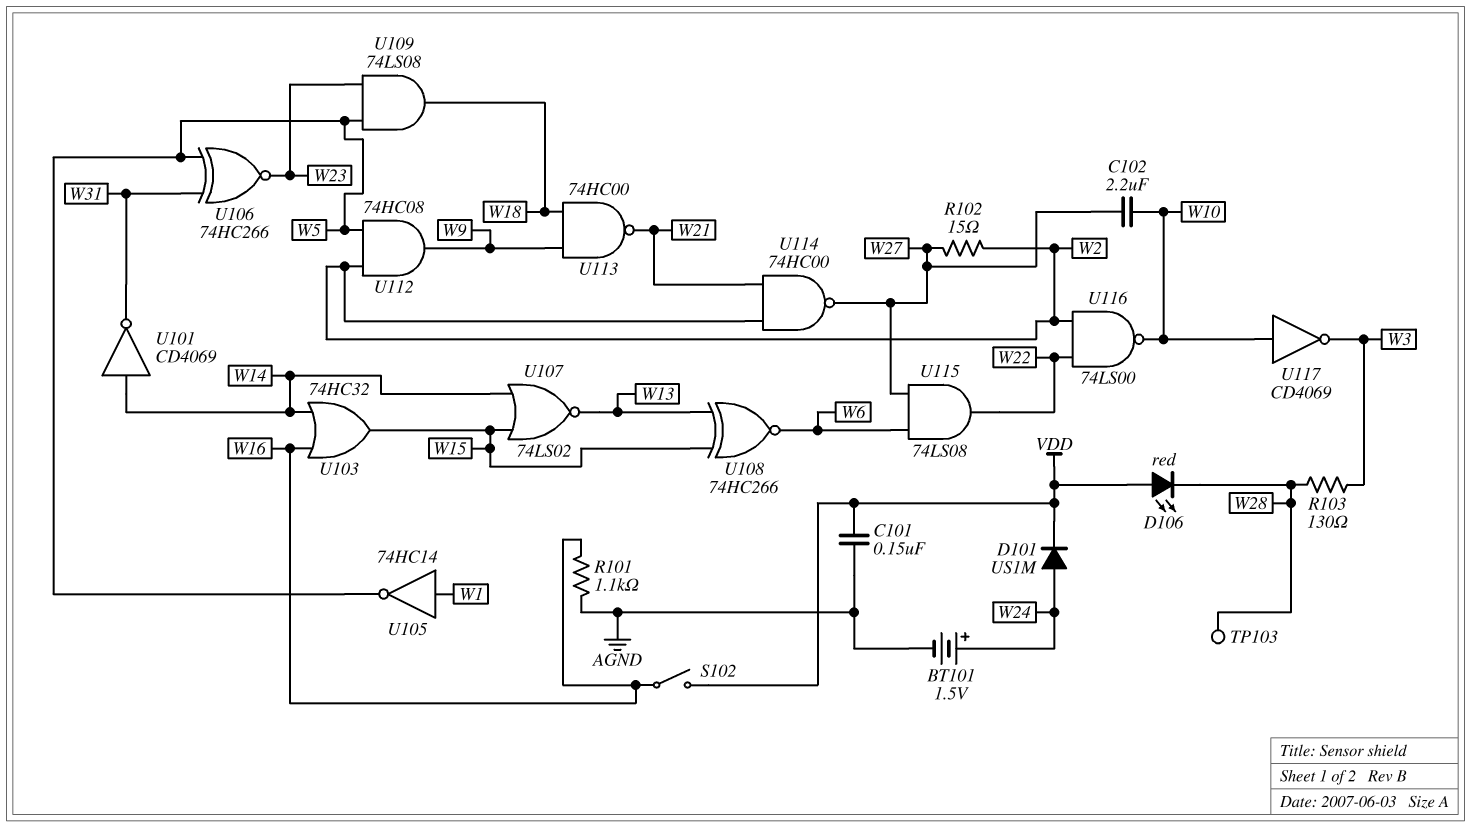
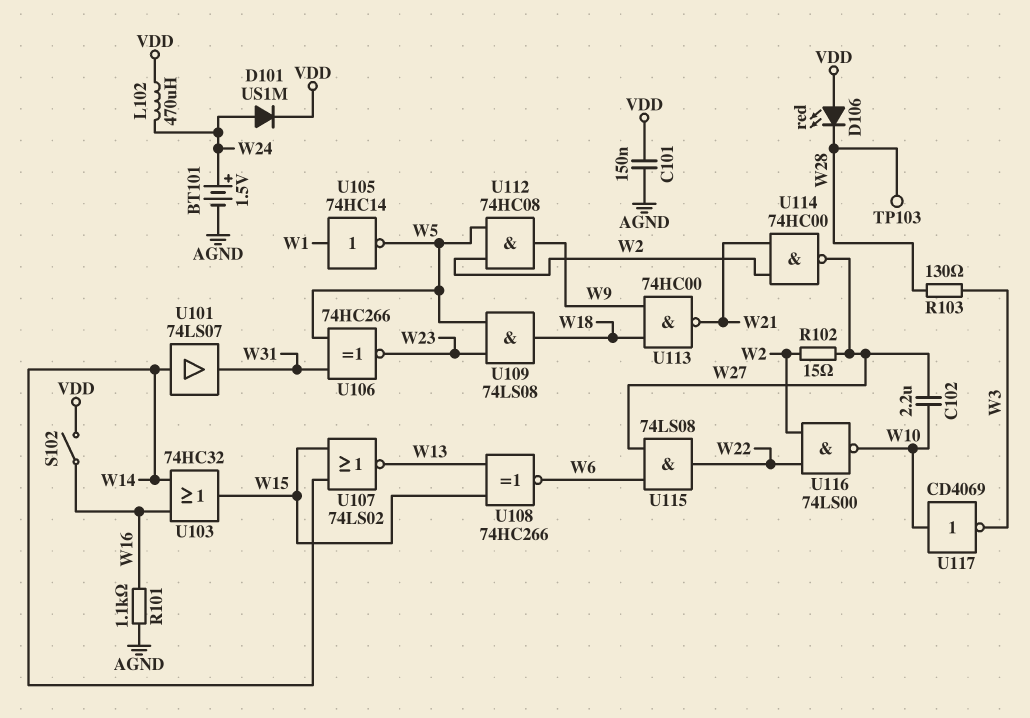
L102: none -> 470uH (VDD, W24)
U101: NOT CD4069 (in W14, out W31) -> buffer 74LS07 (in W14, out W31)

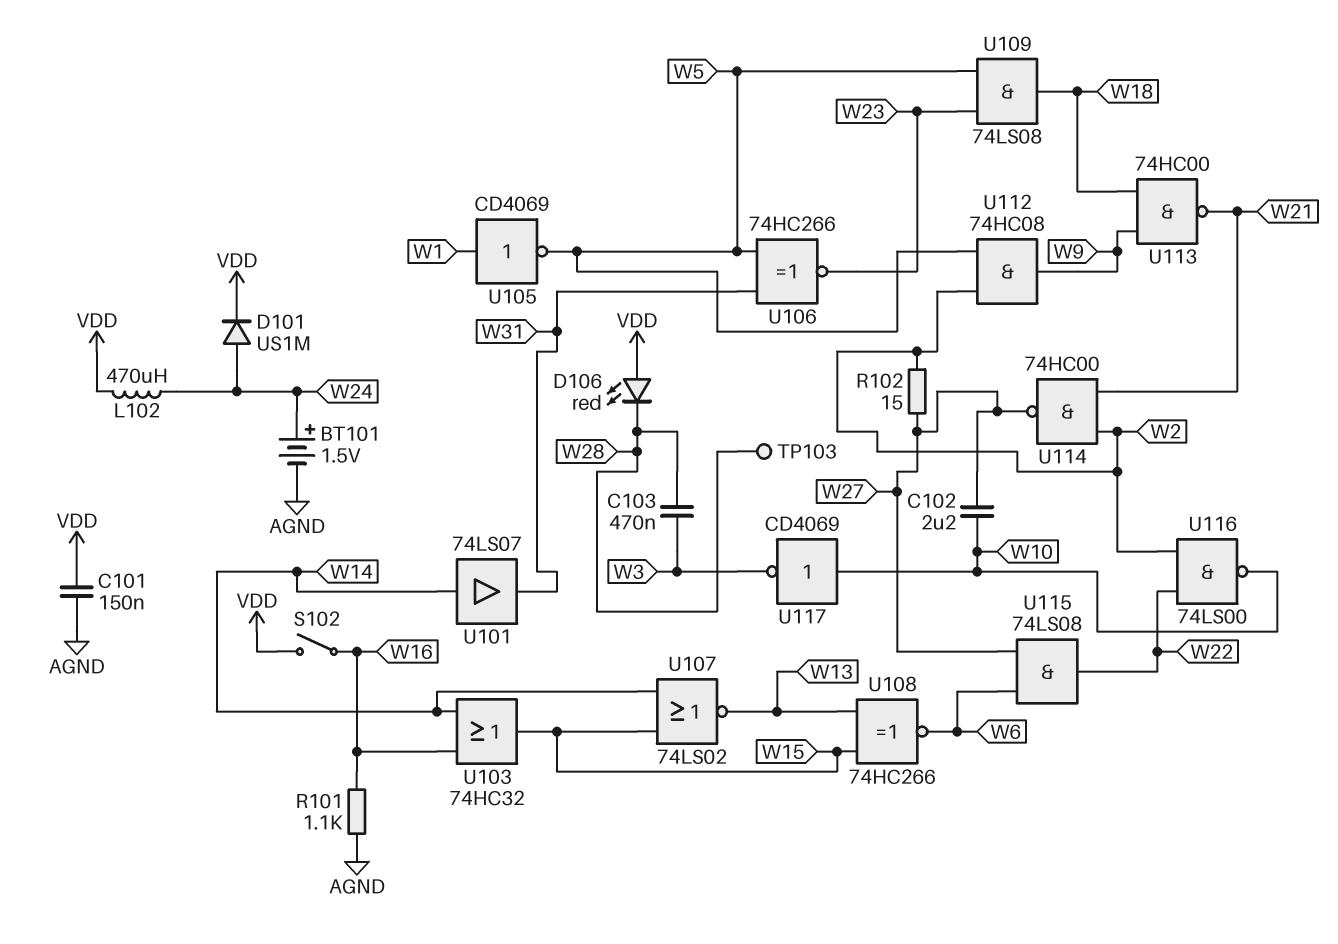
C103: none -> 470nF (W3, W28)
R103: 130 (W3, W28) -> none
U105: NOT 74HC14 (in W1, out W5) -> NOT CD4069 (in W1, out W5)

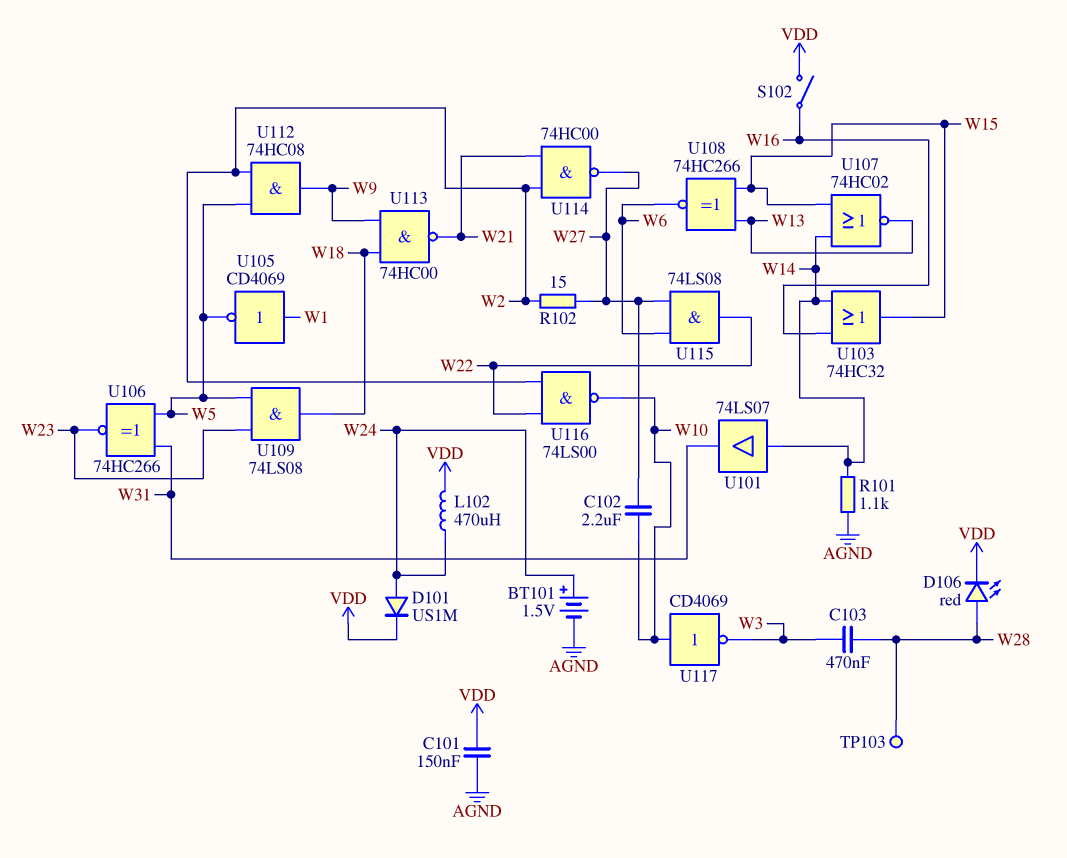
D106: LED red (A VDD, K W28) -> LED red (A W28, K VDD)
R101: 1.1k (AGND, W16) -> 1.1k (AGND, W14)
U107: NOR 74LS02 (in W14, in W15, out W13) -> NOR 74HC02 (in W14, in W15, out W13)

